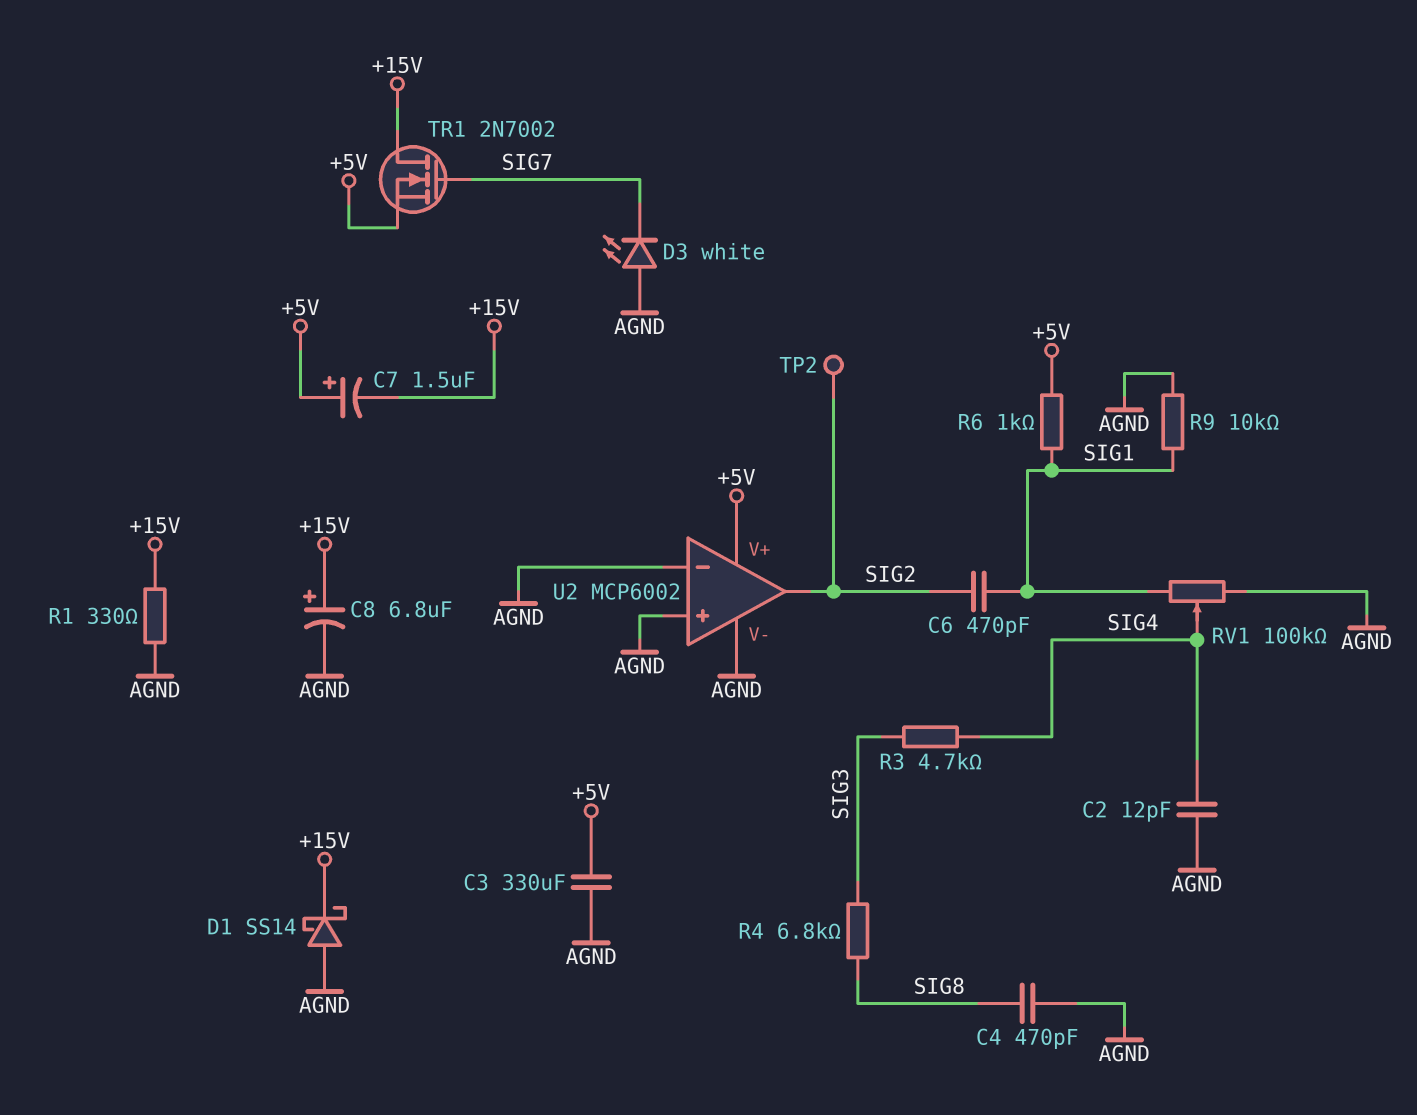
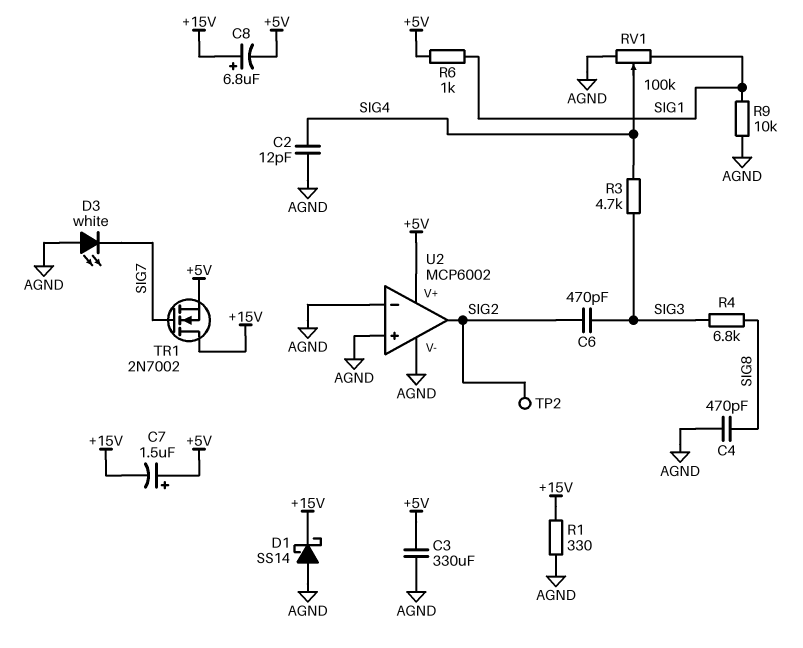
C6: 470pF (SIG1, SIG2) -> 470pF (SIG2, SIG3)
C8: 6.8uF (plus +15V, minus AGND) -> 6.8uF (plus +15V, minus +5V)

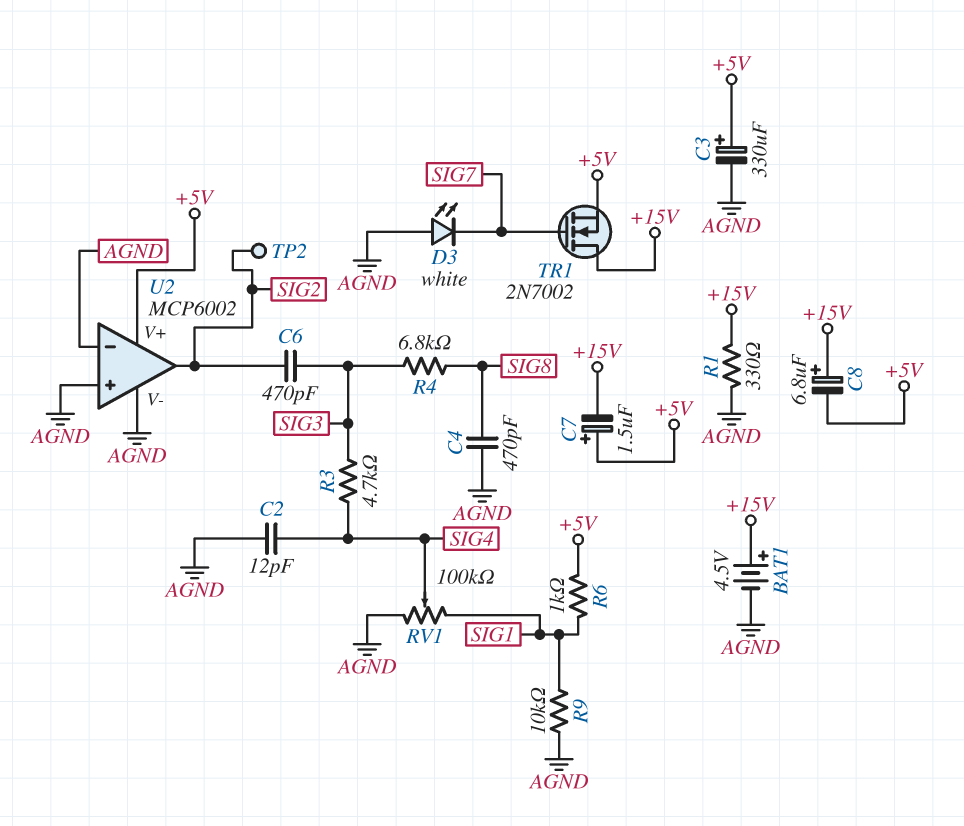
BAT1: none -> 4.5V (plus +15V, minus AGND)
C3: 330uF (+5V, AGND) -> 330uF (plus +5V, minus AGND)
D1: schottky SS14 (A AGND, K +15V) -> none

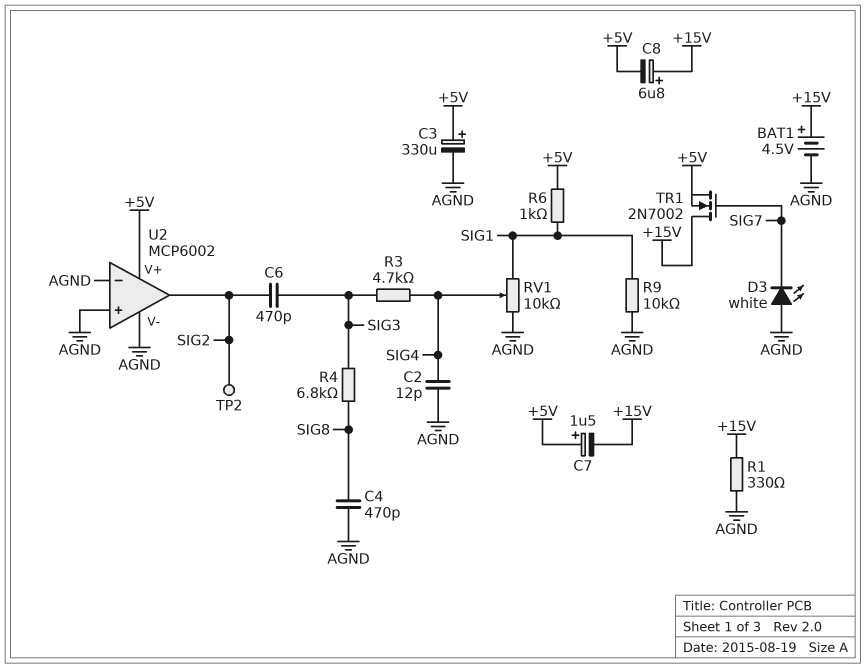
RV1: 100k (AGND, SIG1, wiper SIG4) -> 10k (AGND, SIG1, wiper SIG4)

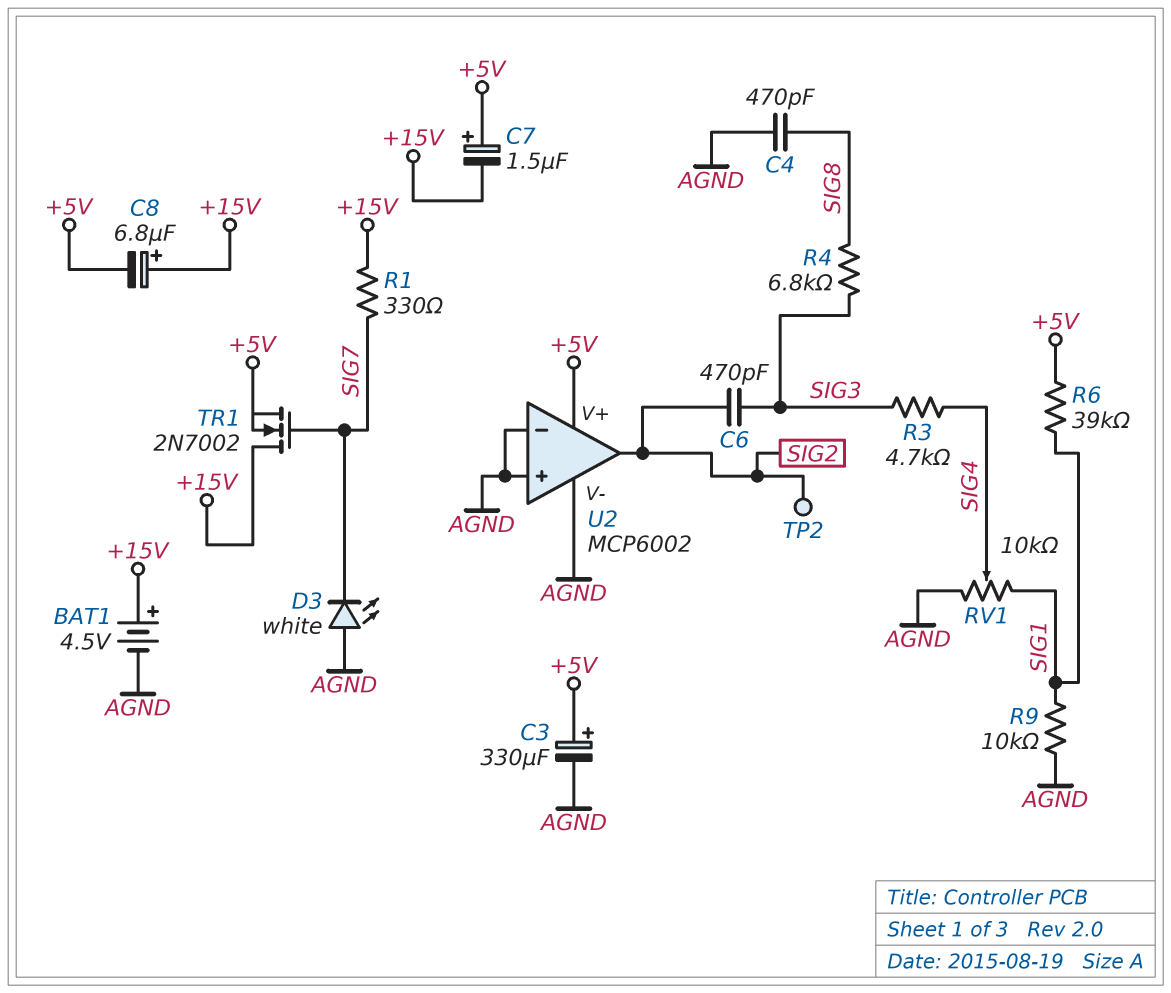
C2: 12pF (AGND, SIG4) -> none
R1: 330 (+15V, AGND) -> 330 (+15V, SIG7)
R6: 1k (+5V, SIG1) -> 39k (+5V, SIG1)

